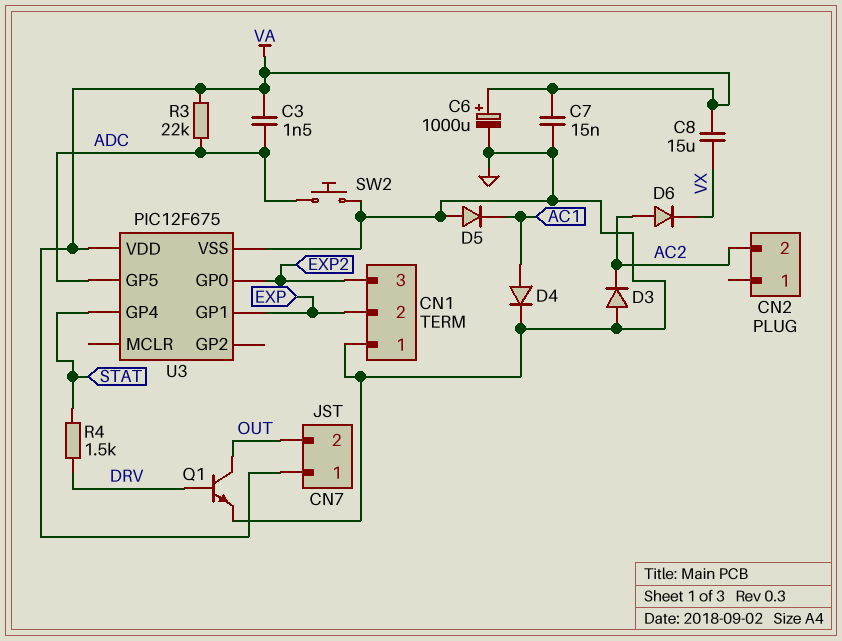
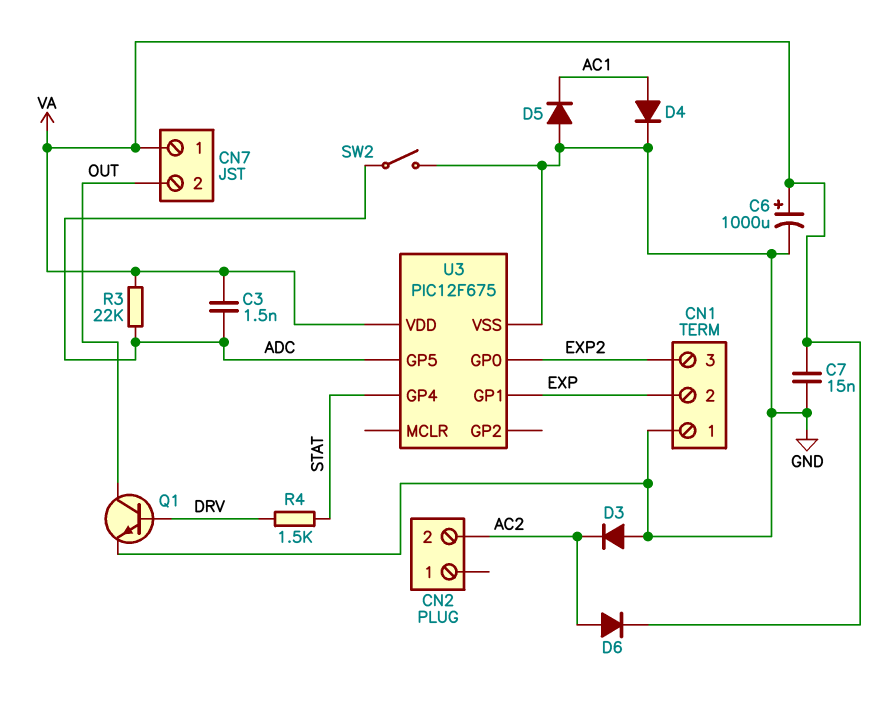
C8: 15uF (VA, VX) -> none
D6: diode (A AC2, K VX) -> diode (A AC2, K VA)
SW2: button (ADC, GND) -> switch (ADC, GND)

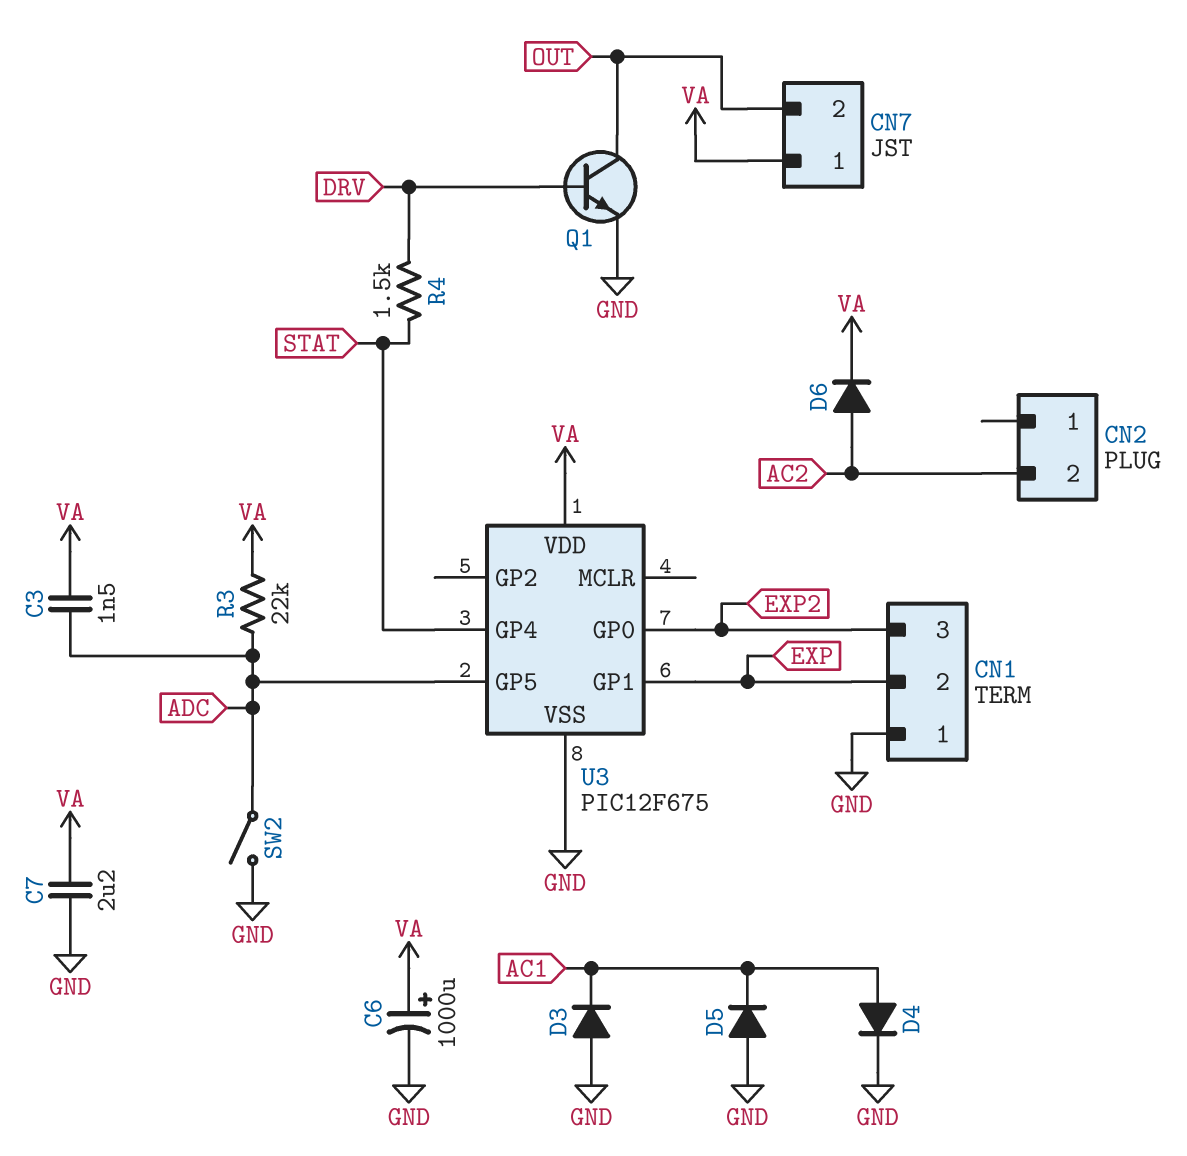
C7: 15nF (GND, VA) -> 2.2uF (GND, VA)
D3: diode (A GND, K AC2) -> diode (A GND, K AC1)

